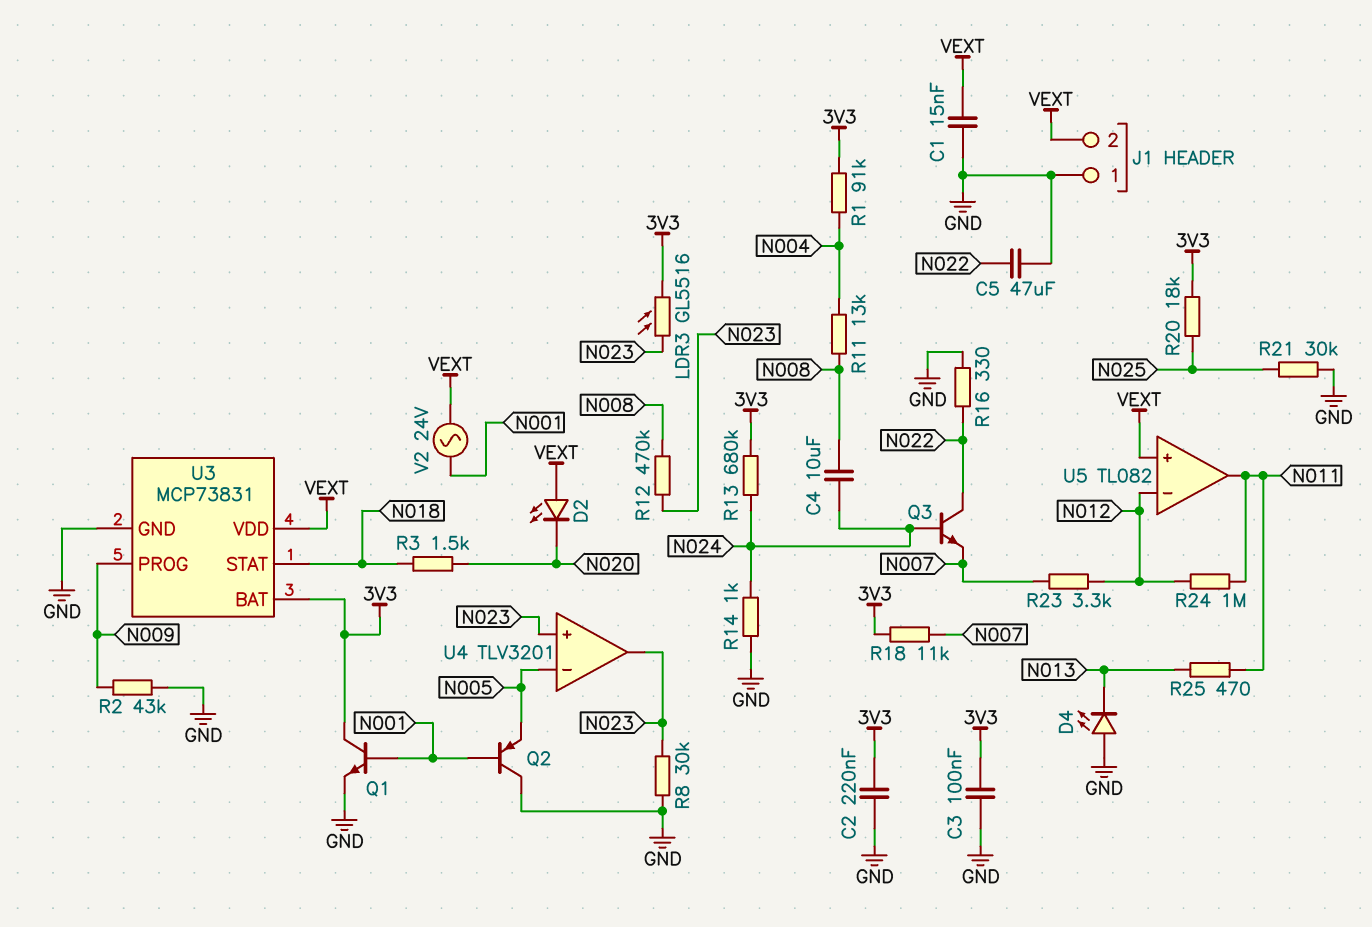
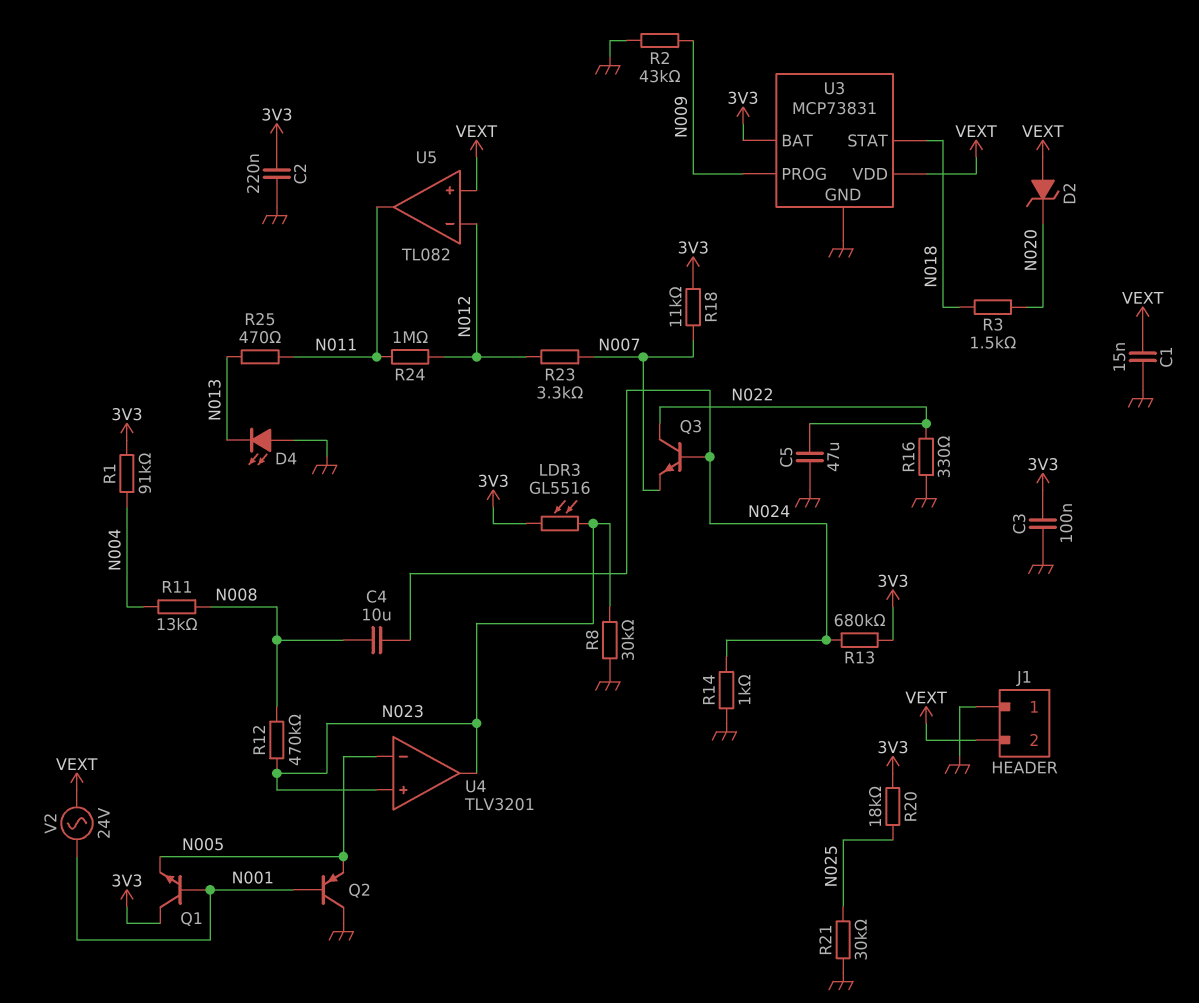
D2: LED (A VEXT, K N020) -> zener (A VEXT, K N020)
Q1: NPN (B N001, C 3V3, E GND) -> NPN (B N001, C 3V3, E N005)

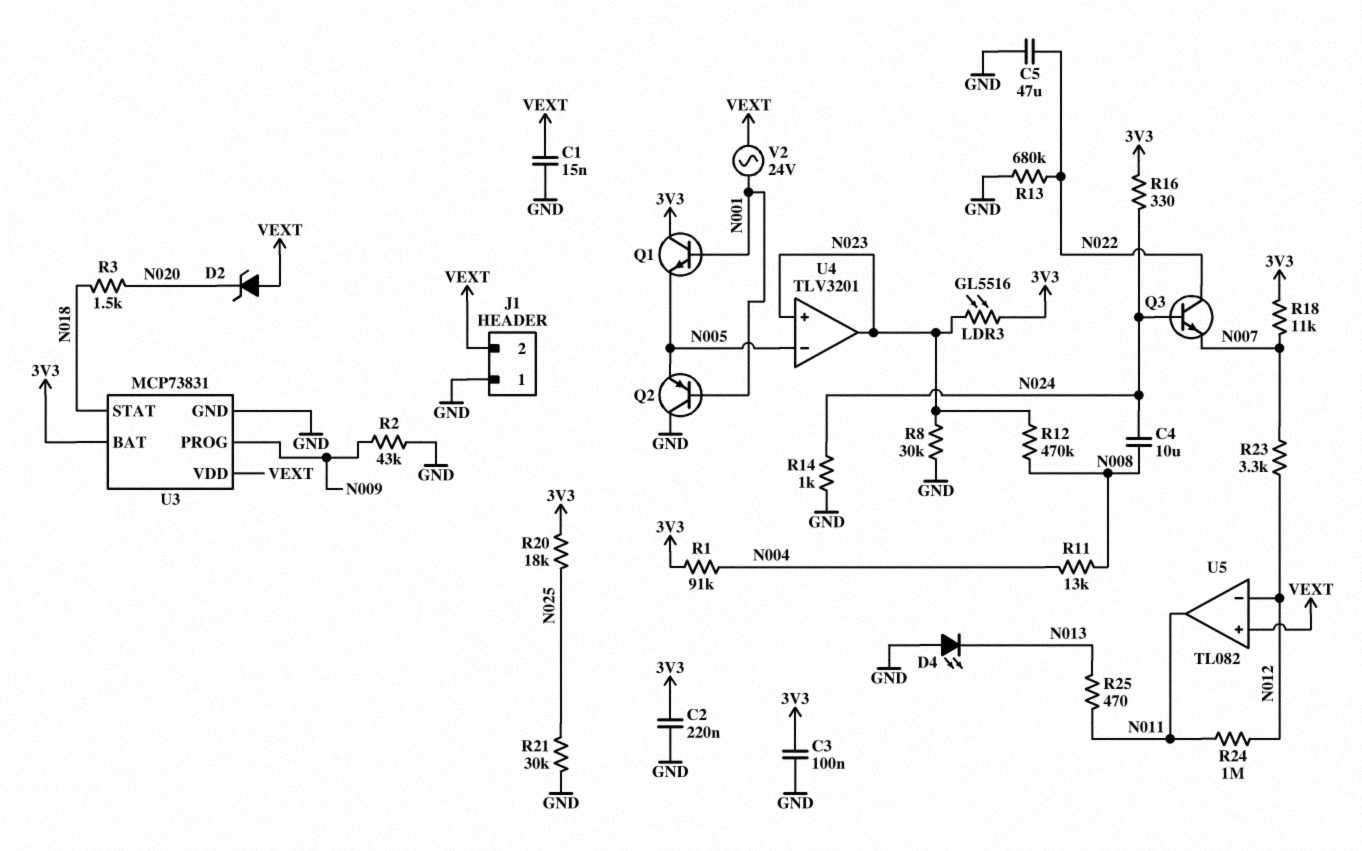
R13: 680k (3V3, N024) -> 680k (GND, N022)
R16: 330 (GND, N022) -> 330 (3V3, N024)

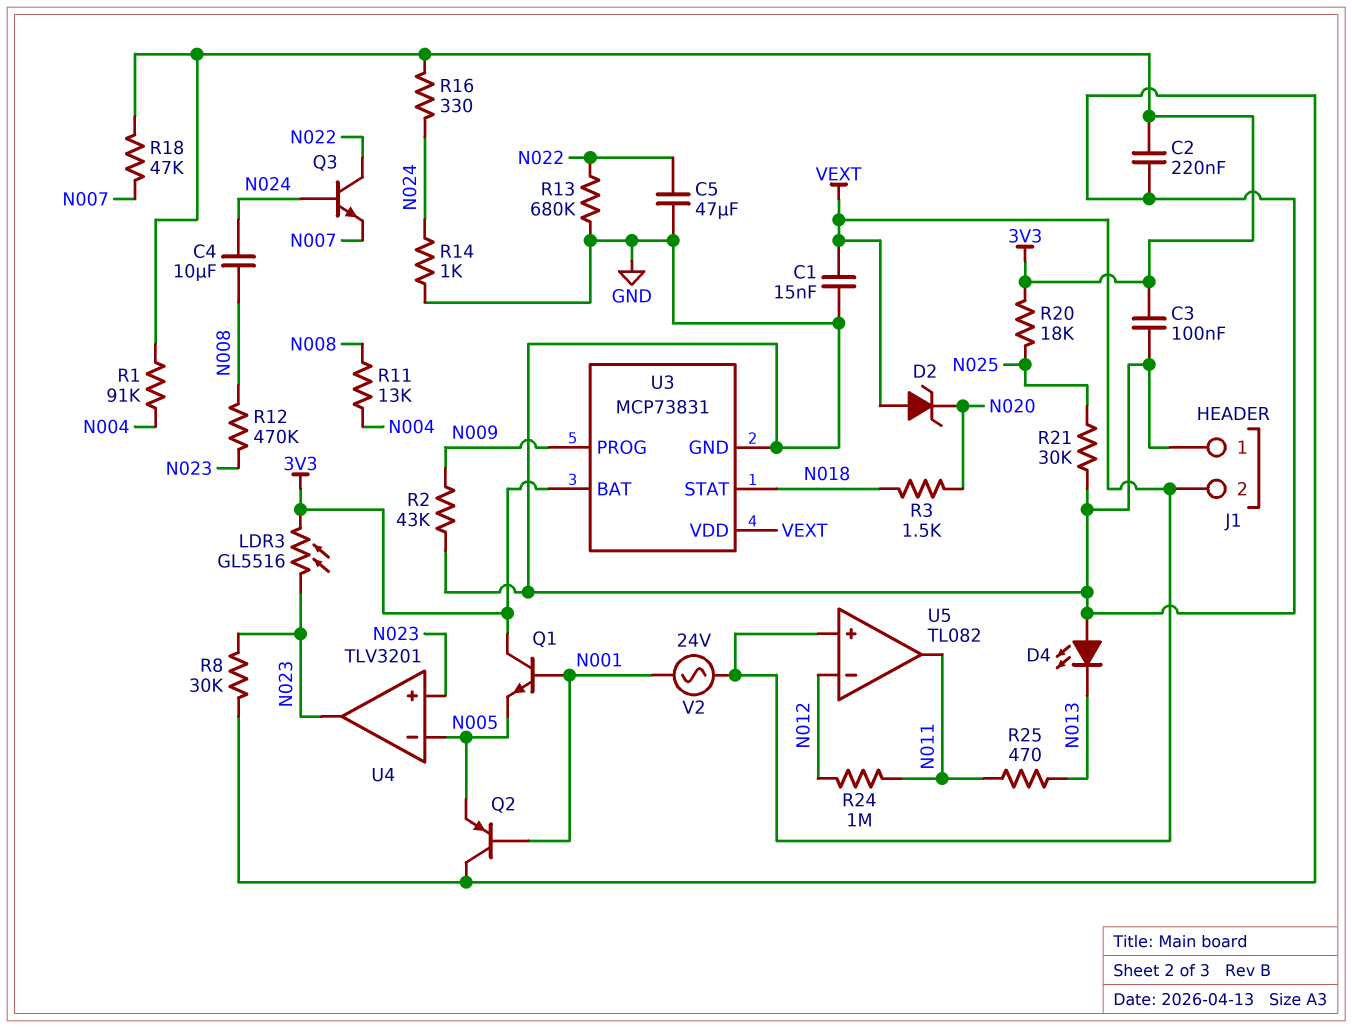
R18: 11k (3V3, N007) -> 47k (3V3, N007)
R23: 3.3k (N007, N012) -> none

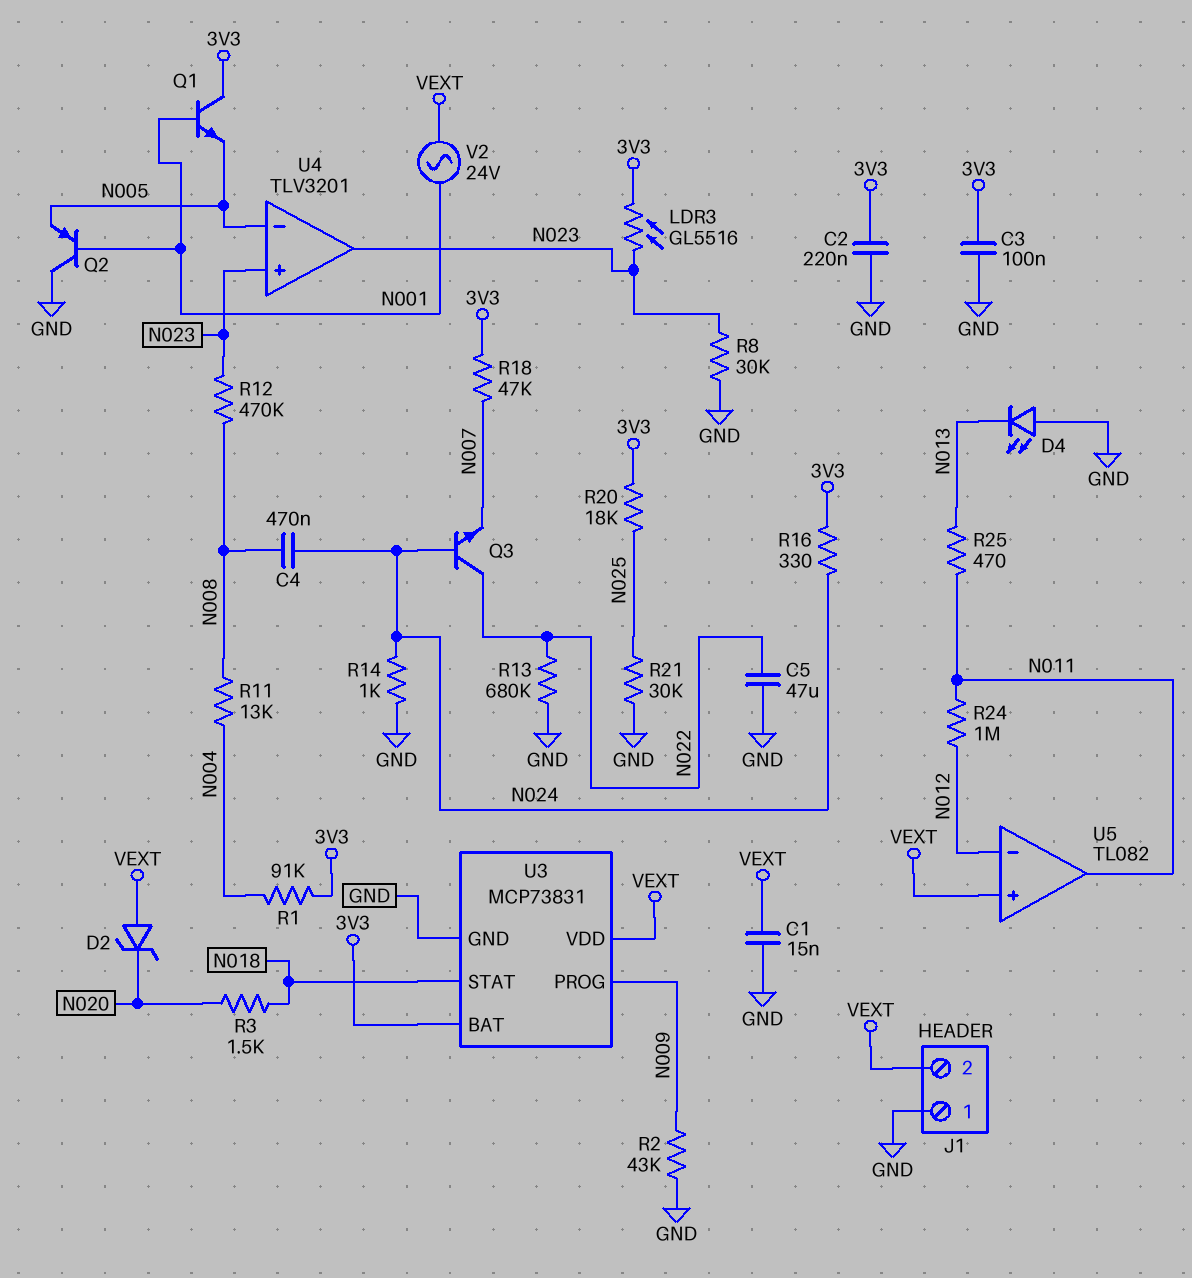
C4: 10uF (N008, N024) -> 470nF (N008, N024)

